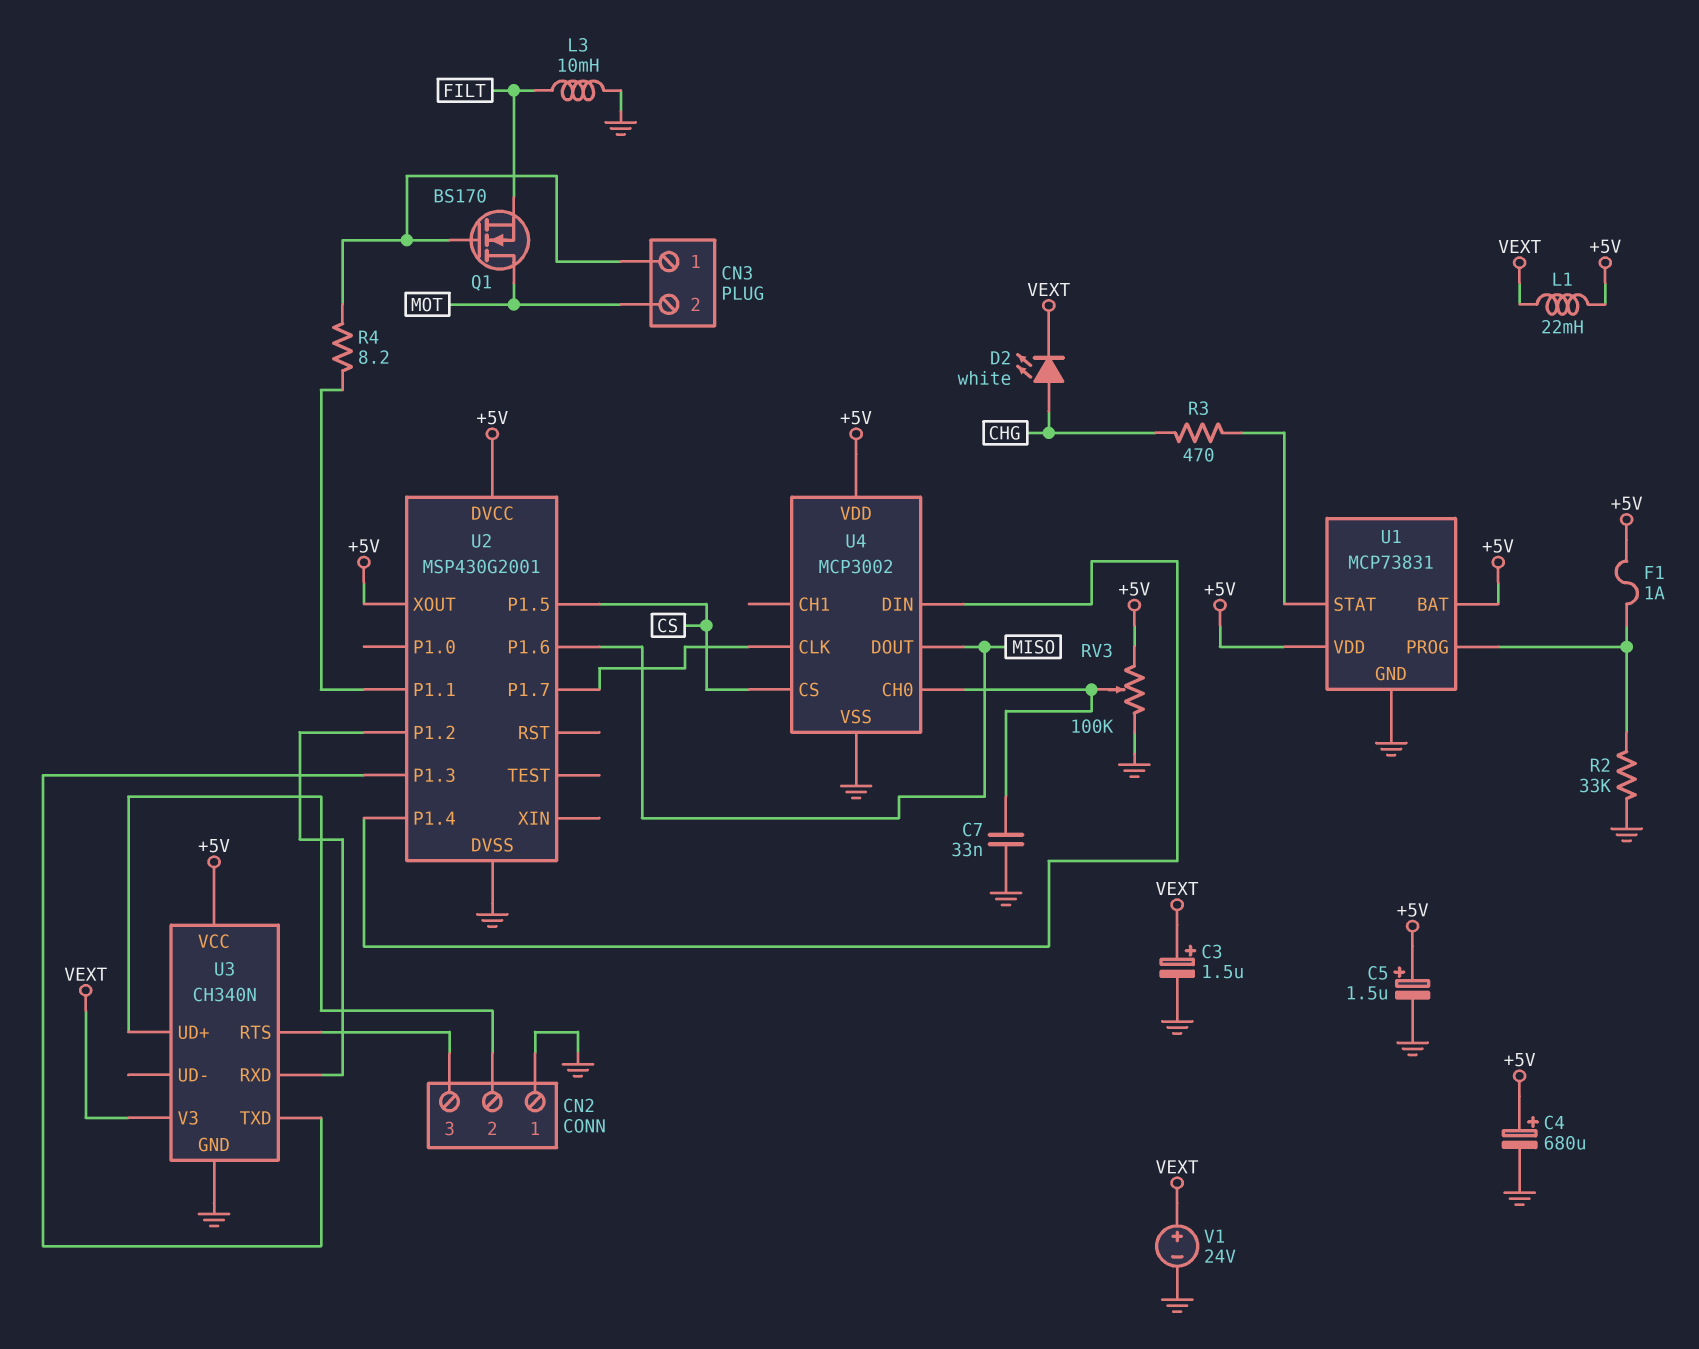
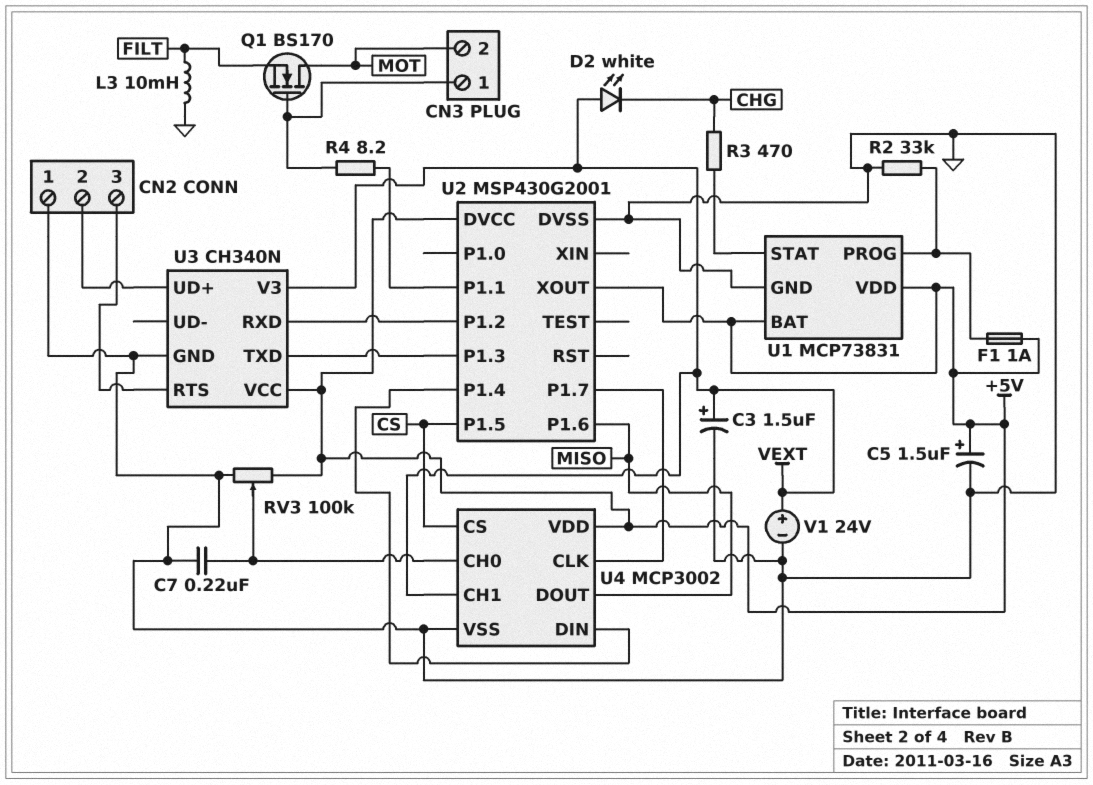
C4: 680uF (plus +5V, minus GND) -> none
C7: 33nF (GND, U4/CH0) -> 220nF (GND, U4/CH0)
D2: LED white (A CHG, K VEXT) -> LED white (A VEXT, K CHG)
L1: 22mH (+5V, VEXT) -> none
U4 pin CH1: none -> VEXT

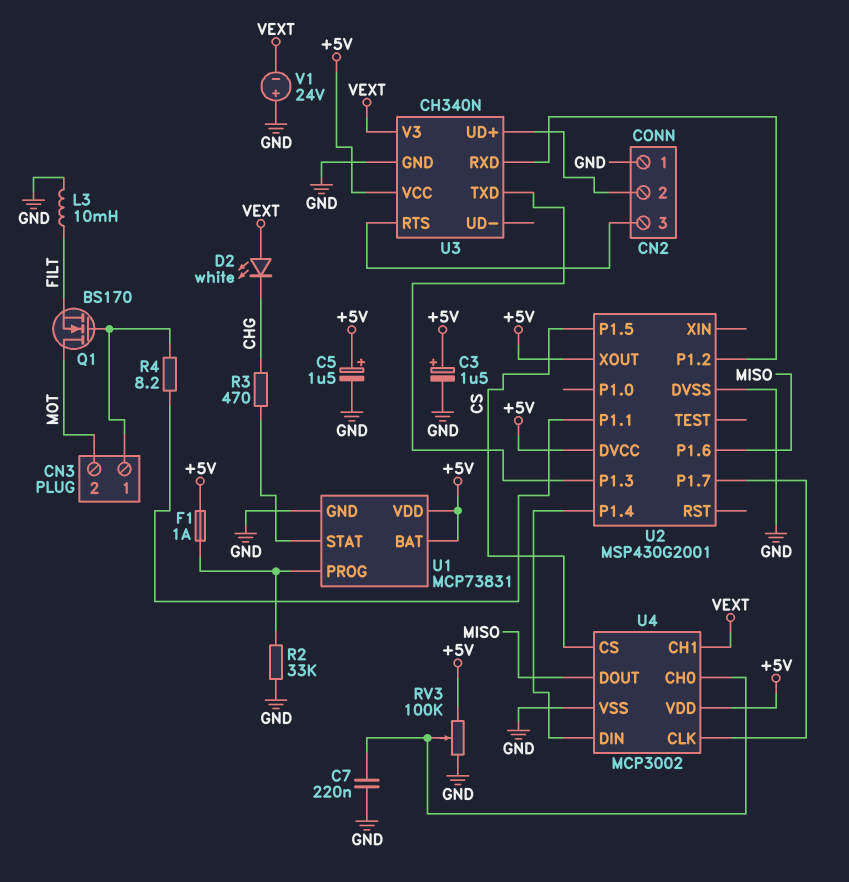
C3: 1.5uF (plus VEXT, minus GND) -> 1.5uF (plus +5V, minus GND)
V1: 24V (plus VEXT, minus GND) -> 24V (plus GND, minus VEXT)

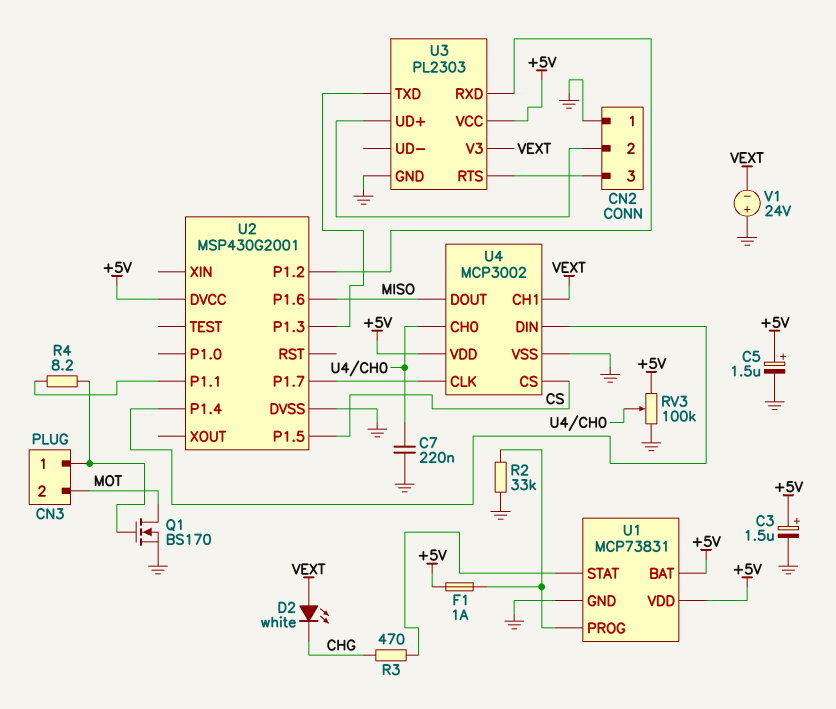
L3: 10mH (FILT, GND) -> none
Q1: NMOS BS170 (G CN3/1, D MOT, S FILT) -> NMOS BS170 (G CN3/1, D MOT, S GND)
U2 pin XOUT: +5V -> none
U3: CH340N -> PL2303

